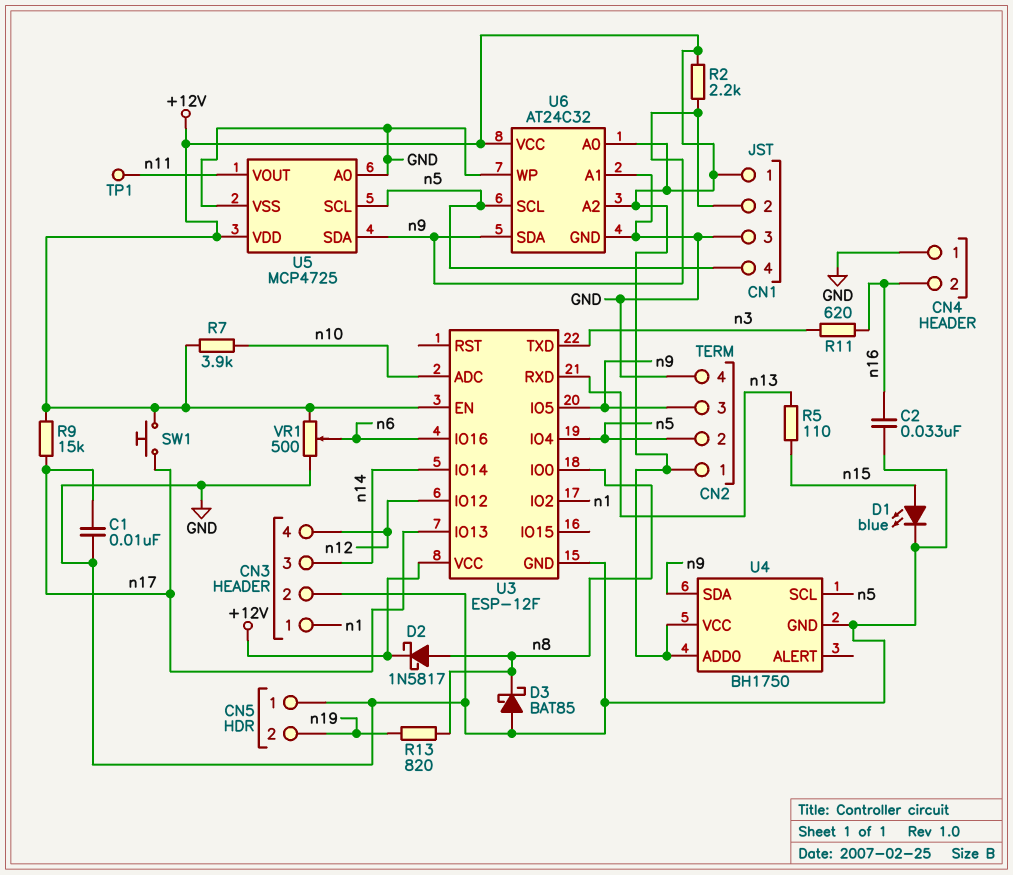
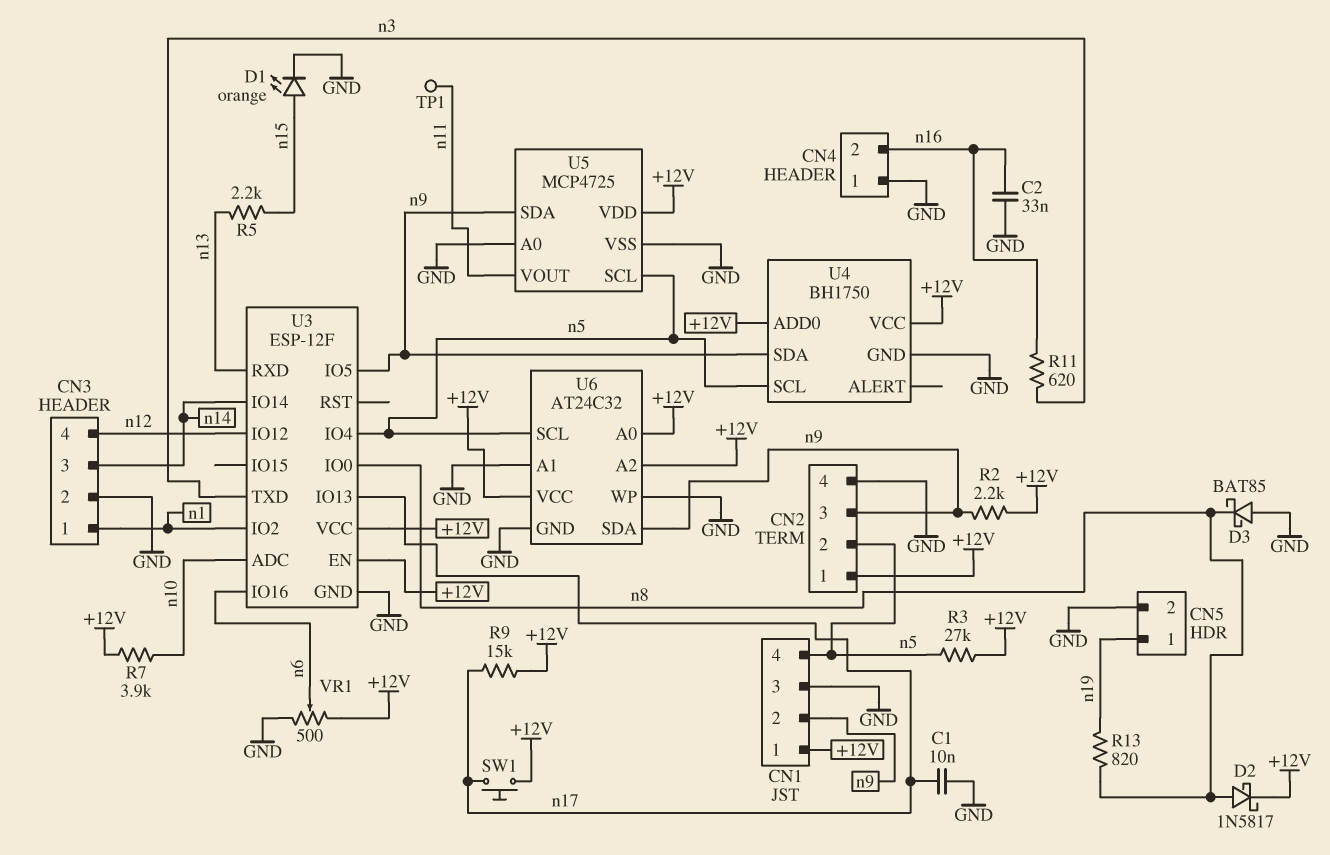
CN5 pin 1: GND -> n19
CN5 pin 2: n19 -> GND
D1: LED blue (A n15, K GND) -> LED orange (A n15, K GND)
R3: none -> 27k (+12V, n5)
R5: 110 (n13, n15) -> 2.2k (n13, n15)

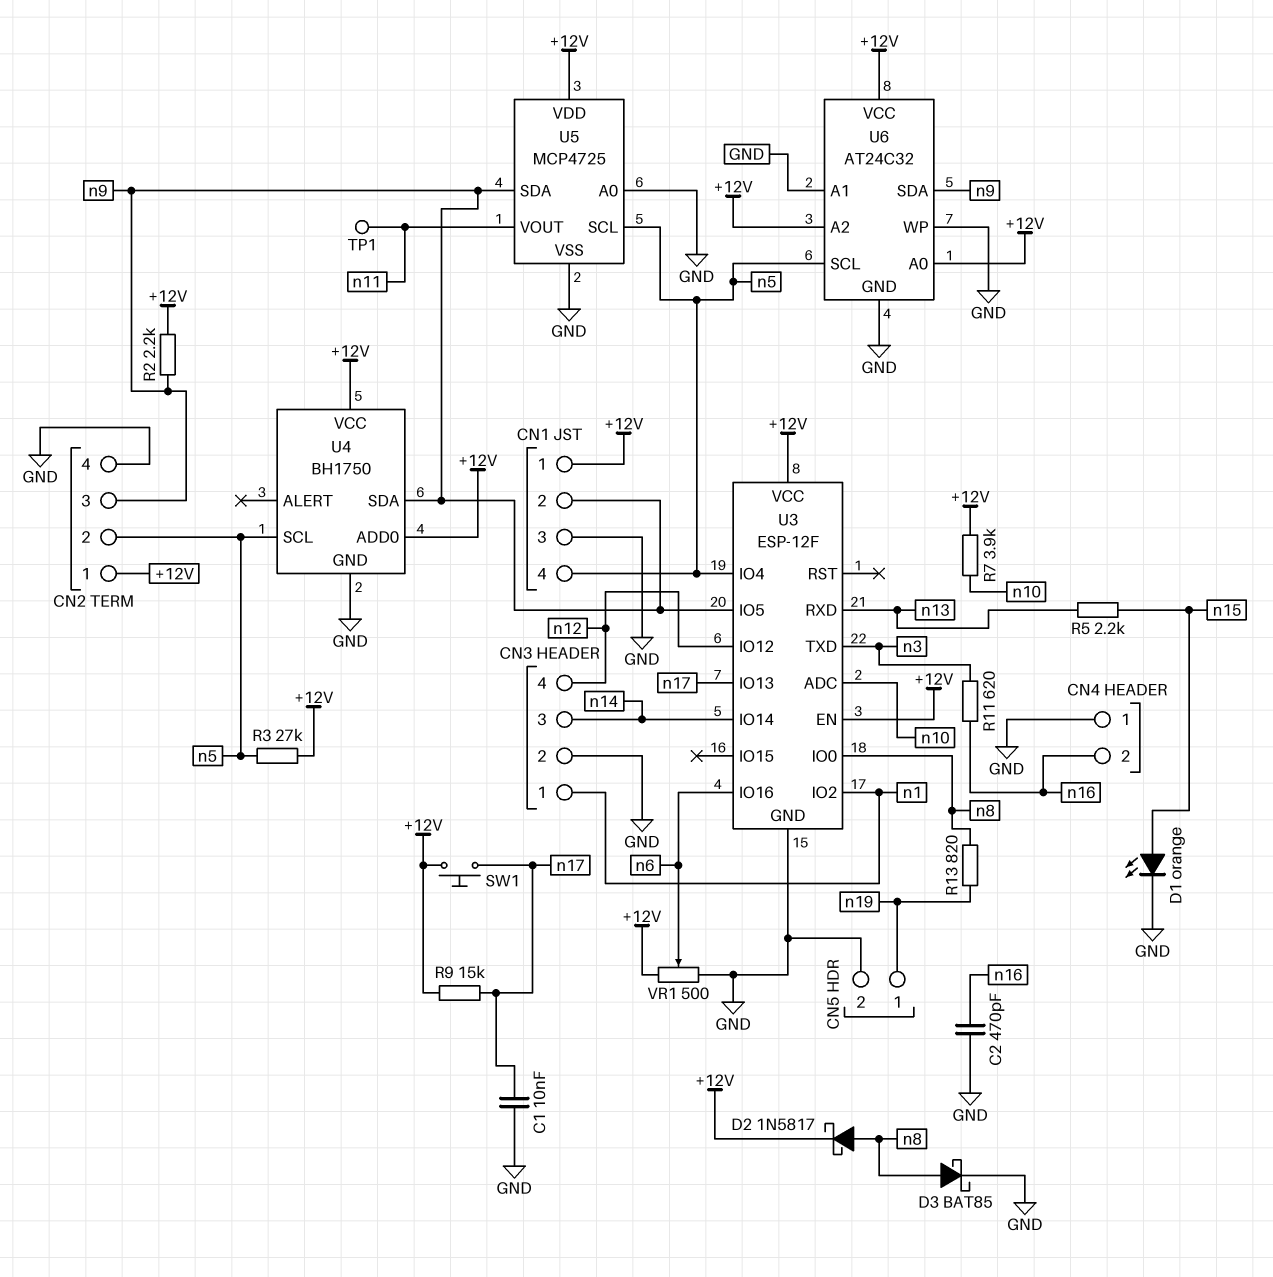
C2: 33nF (GND, n16) -> 470pF (GND, n16)
D3: schottky BAT85 (A GND, K n8) -> schottky BAT85 (A n8, K GND)

